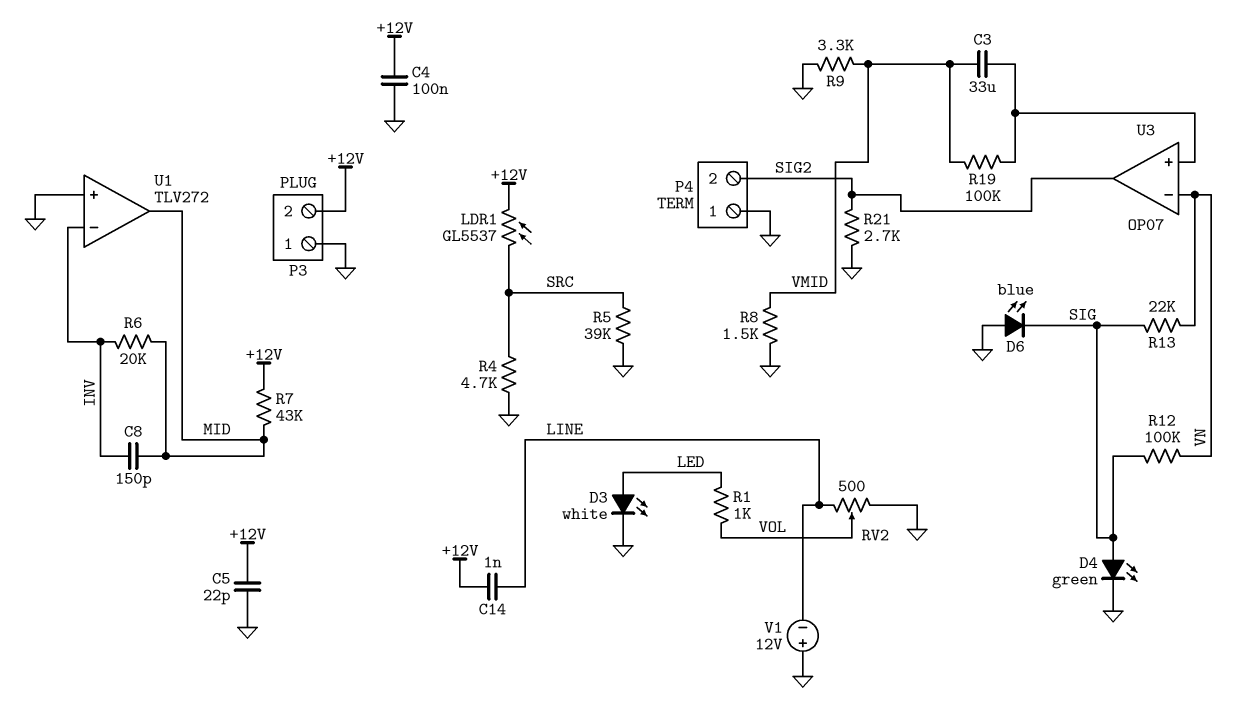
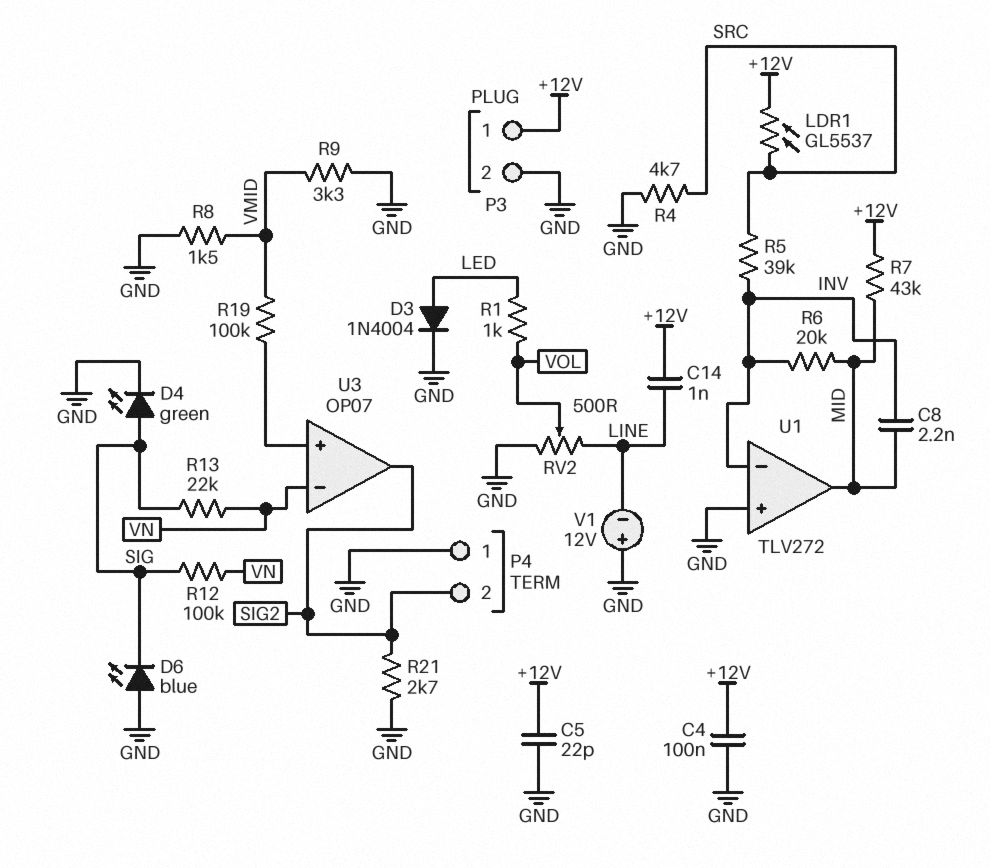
C3: 33uF (U3/in+, VMID) -> none
C8: 150pF (INV, MID) -> 2.2nF (INV, MID)
D3: LED white (A LED, K GND) -> diode 1N4004 (A LED, K GND)
P3 pin 1: GND -> +12V
P3 pin 2: +12V -> GND
R5: 39k (GND, SRC) -> 39k (INV, SRC)

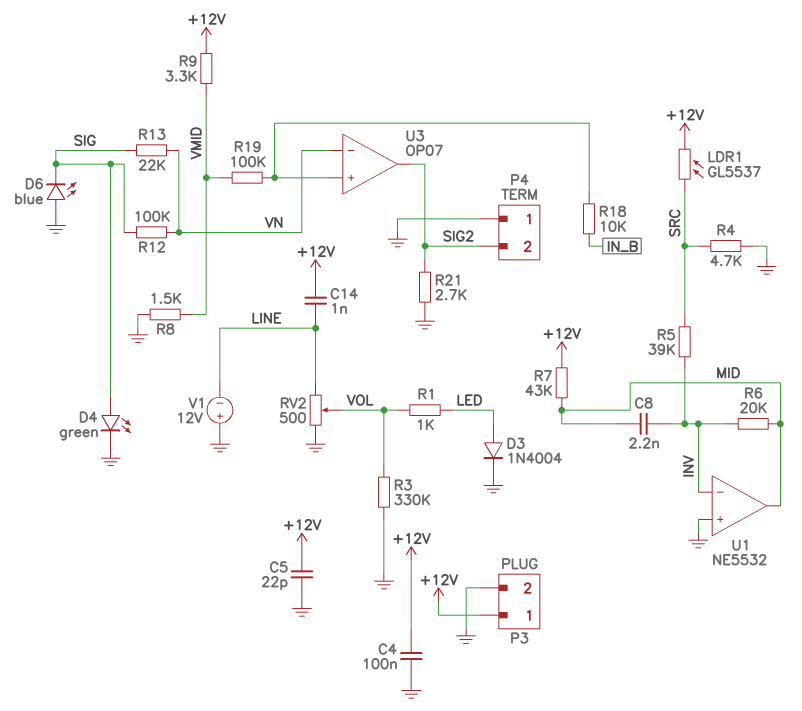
R3: none -> 330k (GND, VOL)
R9: 3.3k (GND, VMID) -> 3.3k (+12V, VMID)
R18: none -> 10k (IN_B, U3/in+)
U1: TLV272 -> NE5532

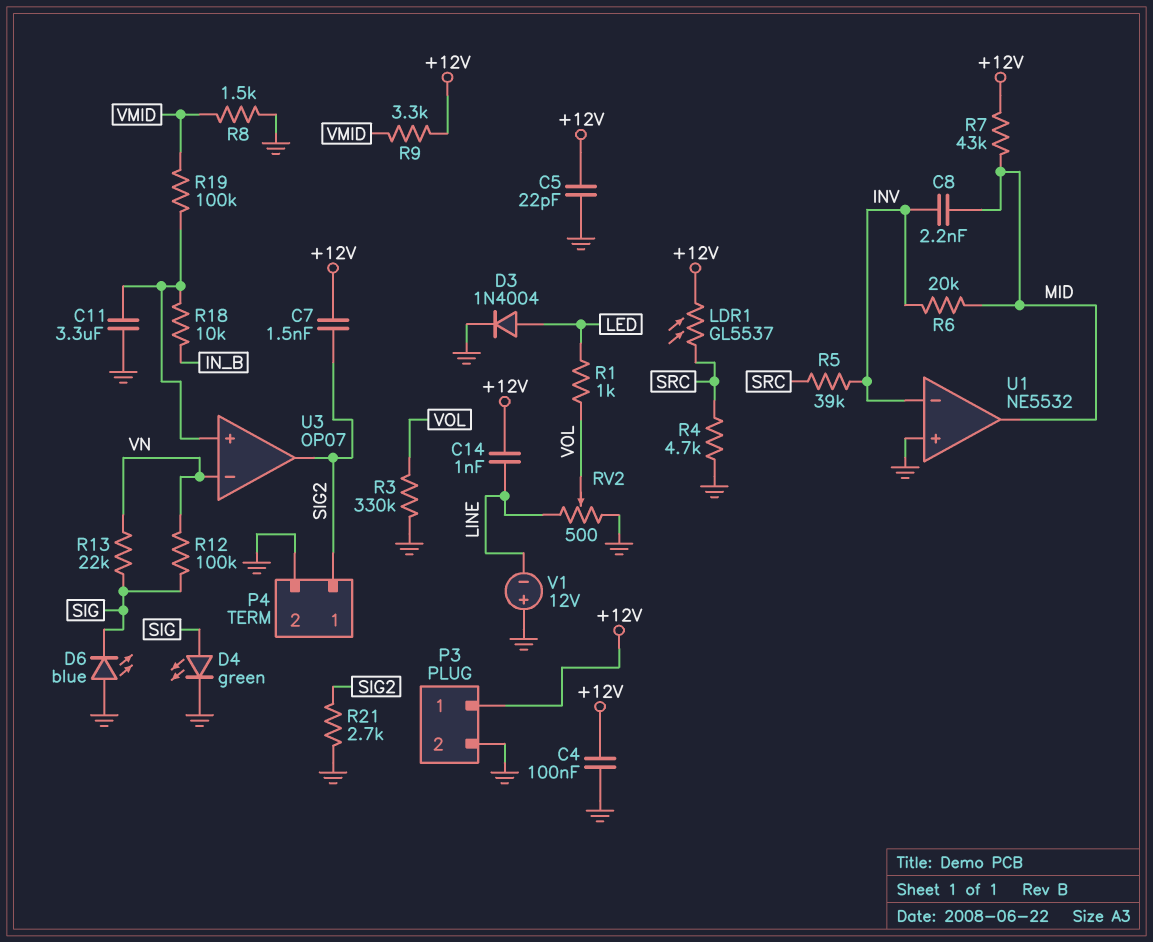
C7: none -> 1.5nF (+12V, SIG2)
C11: none -> 3.3uF (GND, U3/in+)
P4 pin 1: GND -> SIG2
P4 pin 2: SIG2 -> GND

